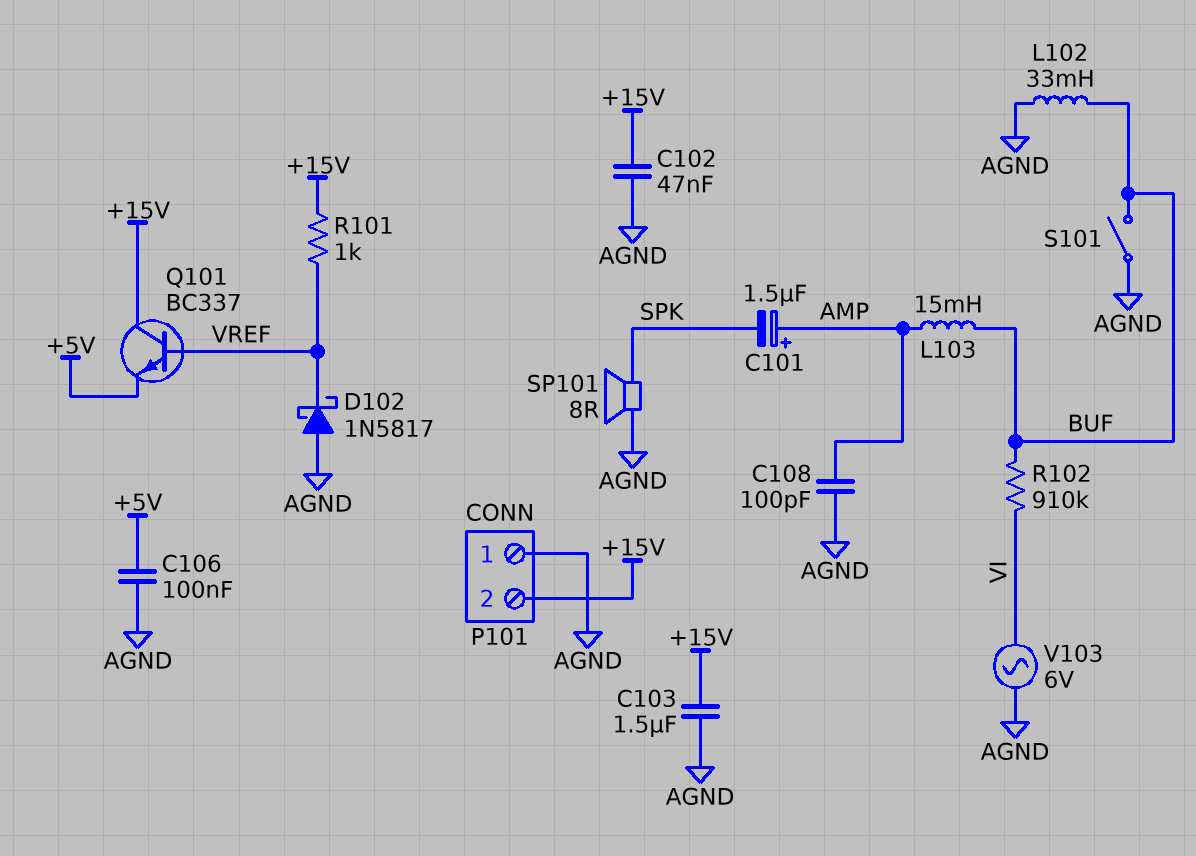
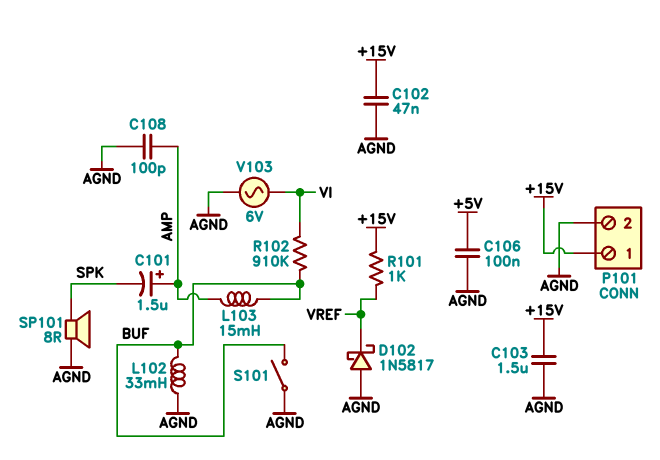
P101 pin 1: AGND -> +15V
P101 pin 2: +15V -> AGND
Q101: NPN BC337 (B VREF, C +15V, E +5V) -> none

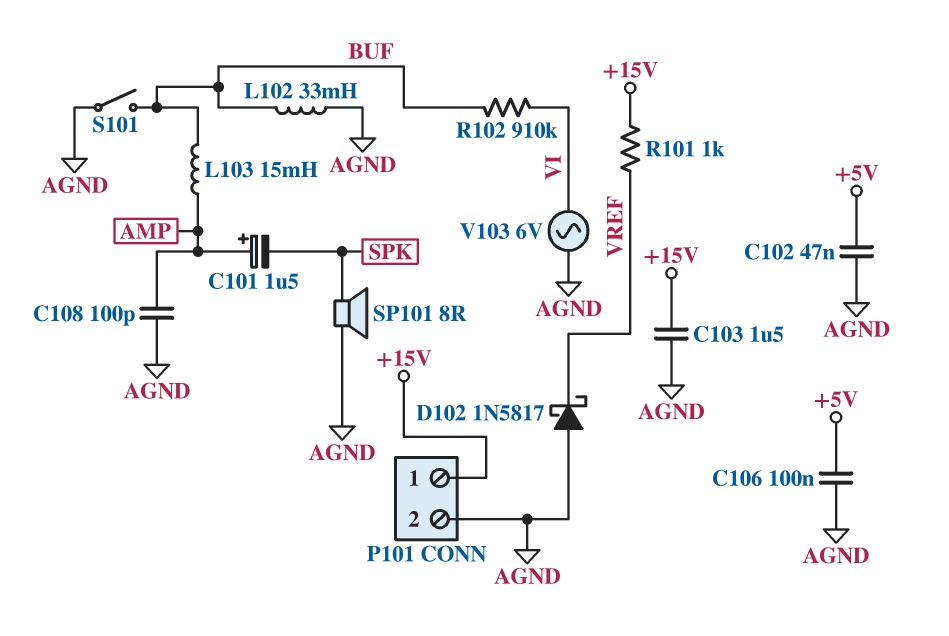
C102: 47nF (+15V, AGND) -> 47nF (+5V, AGND)

